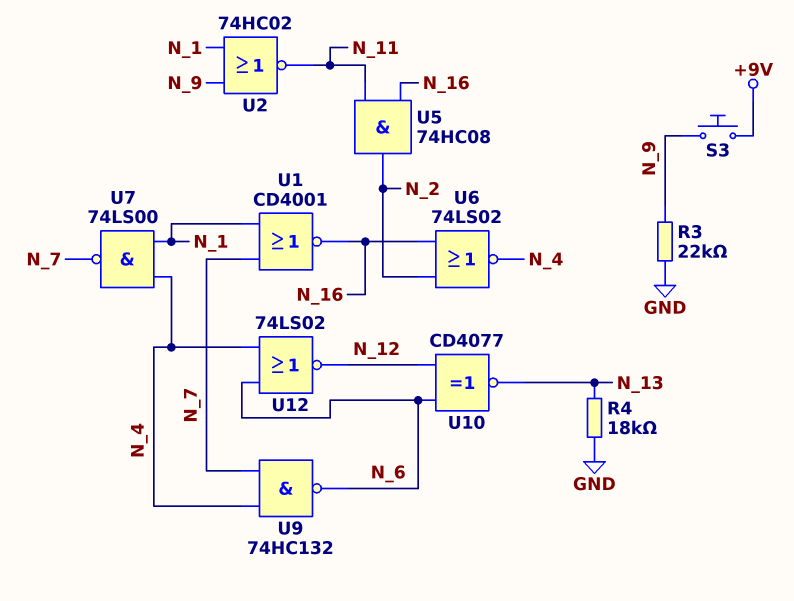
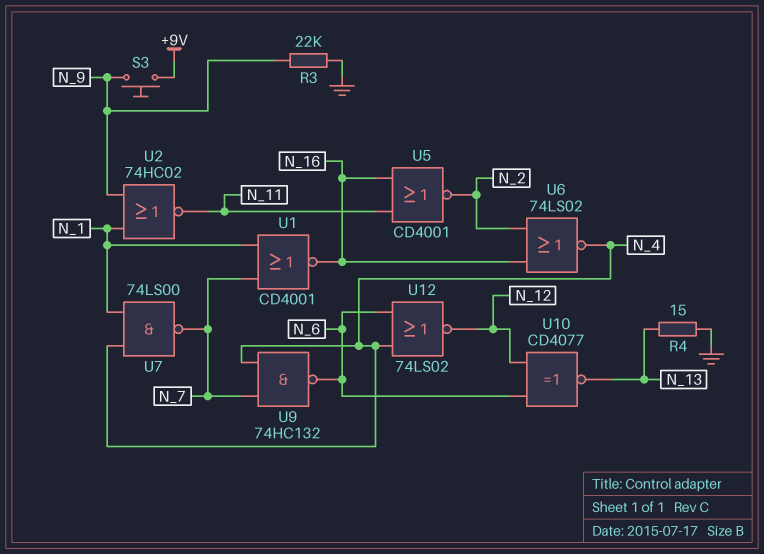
R4: 18k (GND, N_13) -> 15 (GND, N_13)
U5: AND 74HC08 (in N_11, in N_16, out N_2) -> NOR CD4001 (in N_11, in N_16, out N_2)

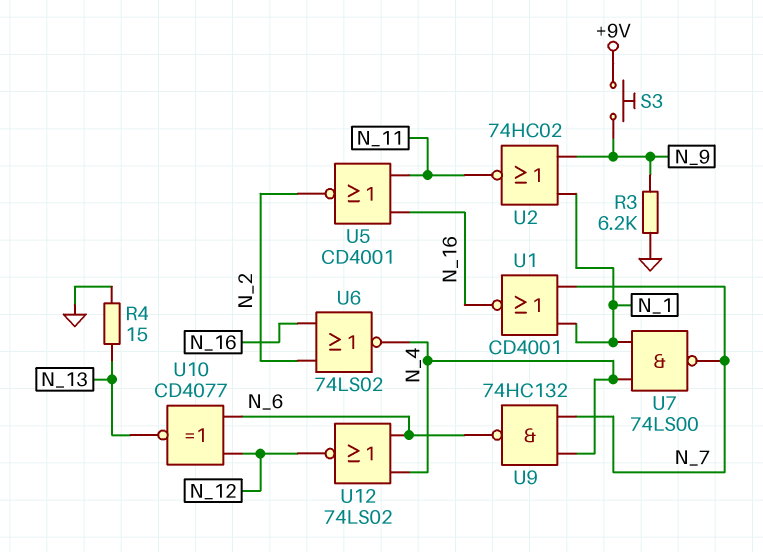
R3: 22k (GND, N_9) -> 6.2k (GND, N_9)

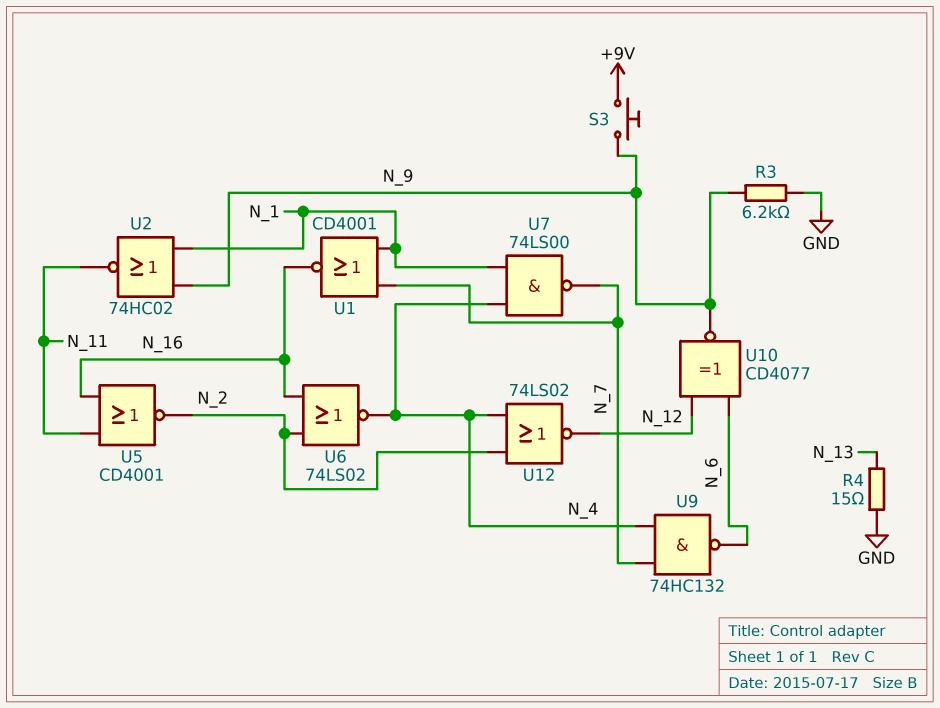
U10: XNOR CD4077 (in N_6, in N_12, out N_13) -> XNOR CD4077 (in N_6, in N_12, out N_9)
U12: NOR 74LS02 (in N_4, in N_6, out N_12) -> NOR 74LS02 (in N_2, in N_4, out N_12)

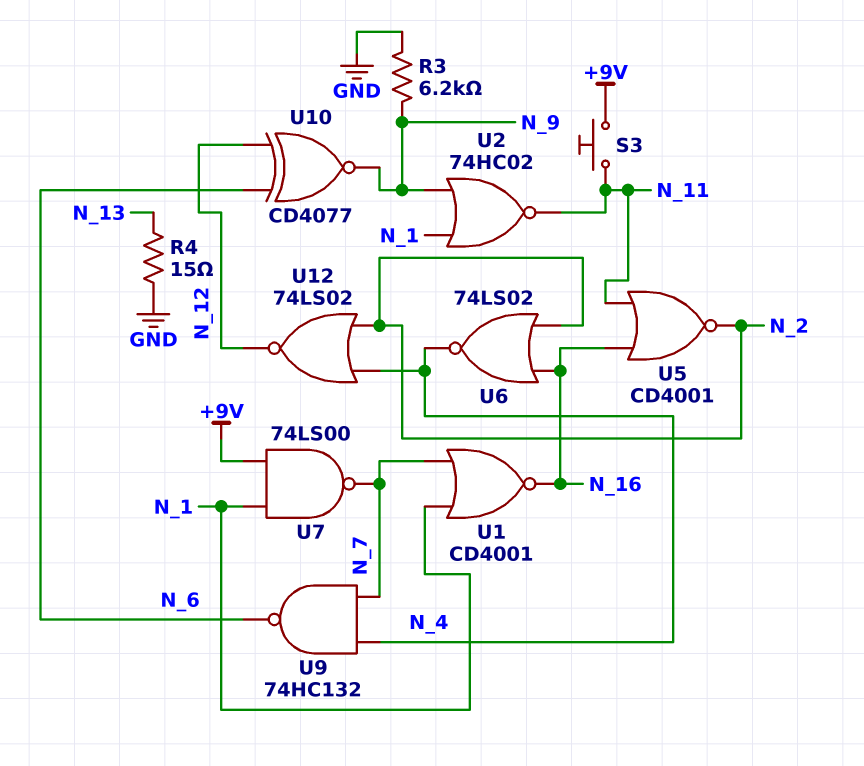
S3: button (+9V, N_9) -> button (+9V, N_11)
U7: NAND 74LS00 (in N_1, in N_4, out N_7) -> NAND 74LS00 (in +9V, in N_1, out N_7)

